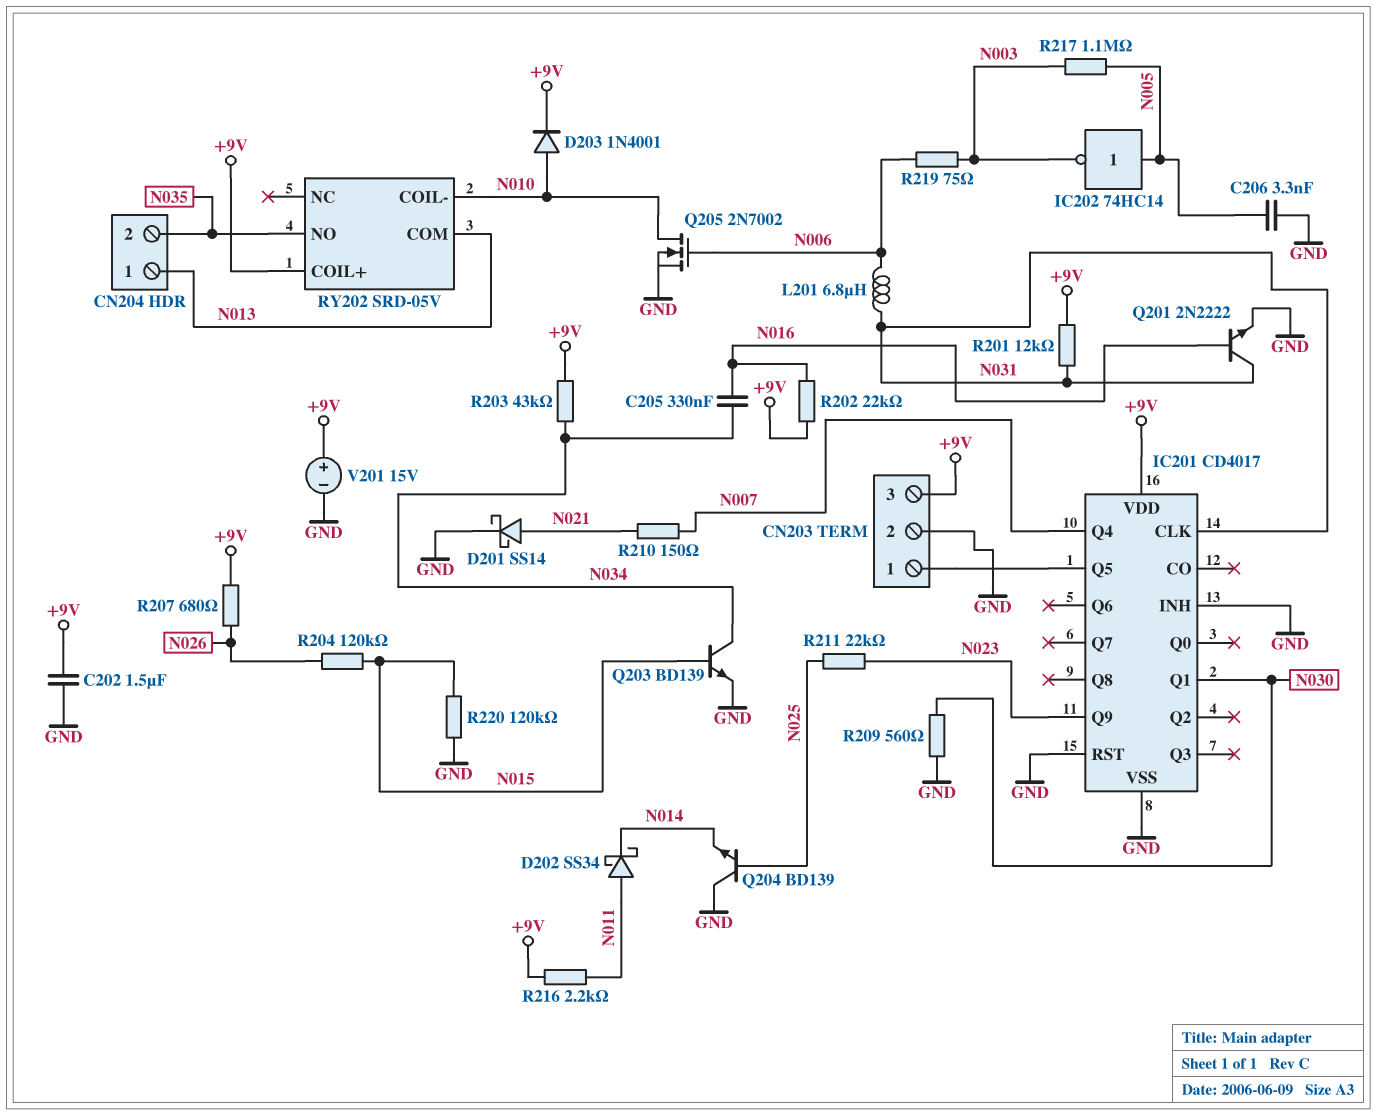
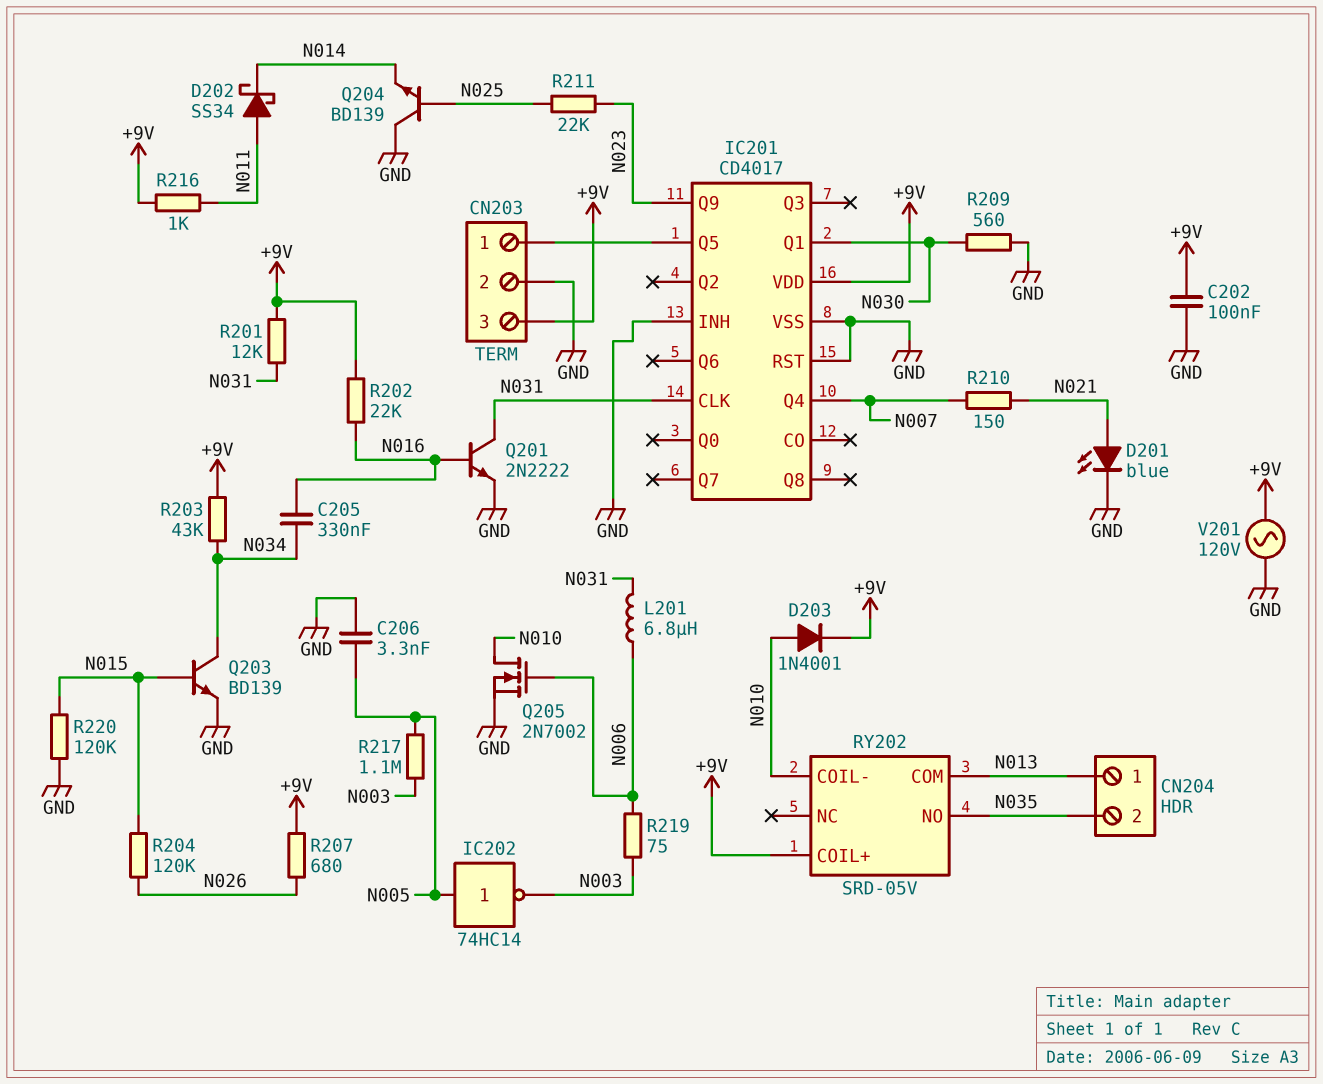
C202: 1.5uF (+9V, GND) -> 100nF (+9V, GND)
D201: schottky SS14 (A N021, K GND) -> LED blue (A N021, K GND)
R216: 2.2k (+9V, N011) -> 1k (+9V, N011)
V201: 15V (plus +9V, minus GND) -> AC 120V (+9V, GND)

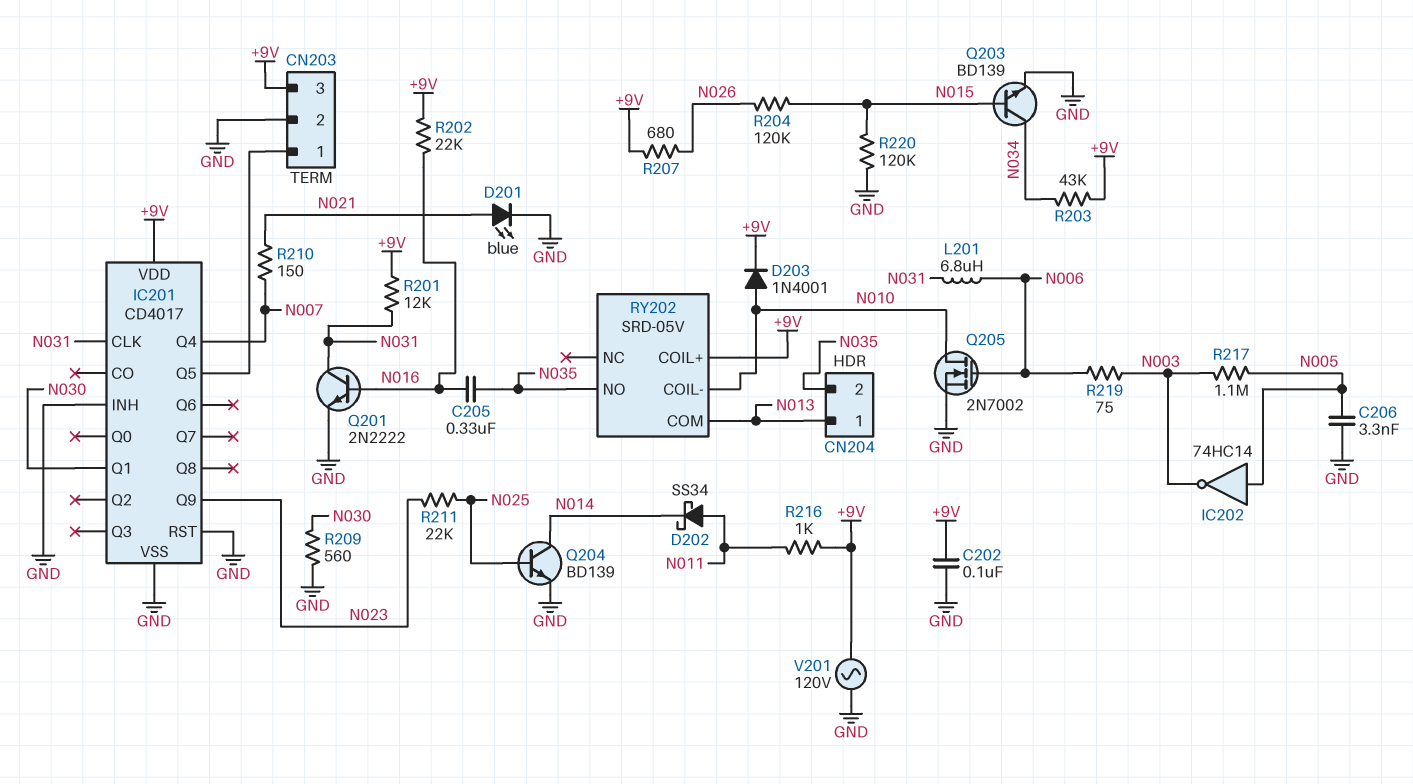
C205: 330nF (N016, N034) -> 330nF (N016, N035)
Q204: NPN BD139 (B N025, C GND, E N014) -> NPN BD139 (B N025, C N014, E GND)

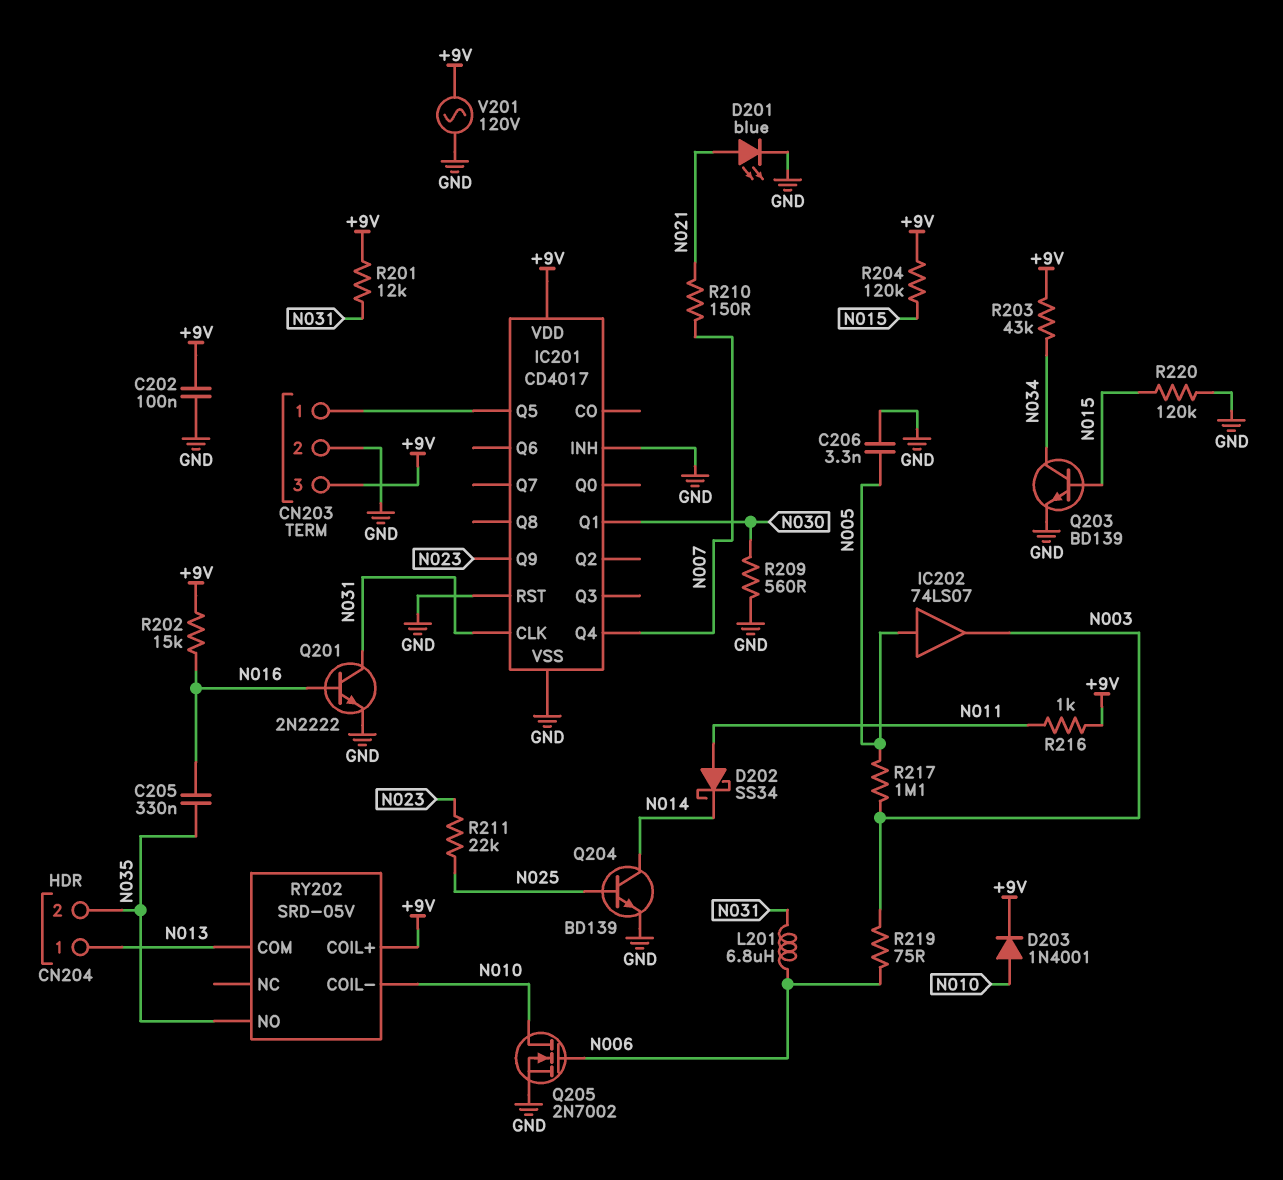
IC202: NOT 74HC14 (in N005, out N003) -> buffer 74LS07 (in N005, out N003)
R202: 22k (+9V, N016) -> 15k (+9V, N016)
R204: 120k (N015, N026) -> 120k (+9V, N015)
R207: 680 (+9V, N026) -> none

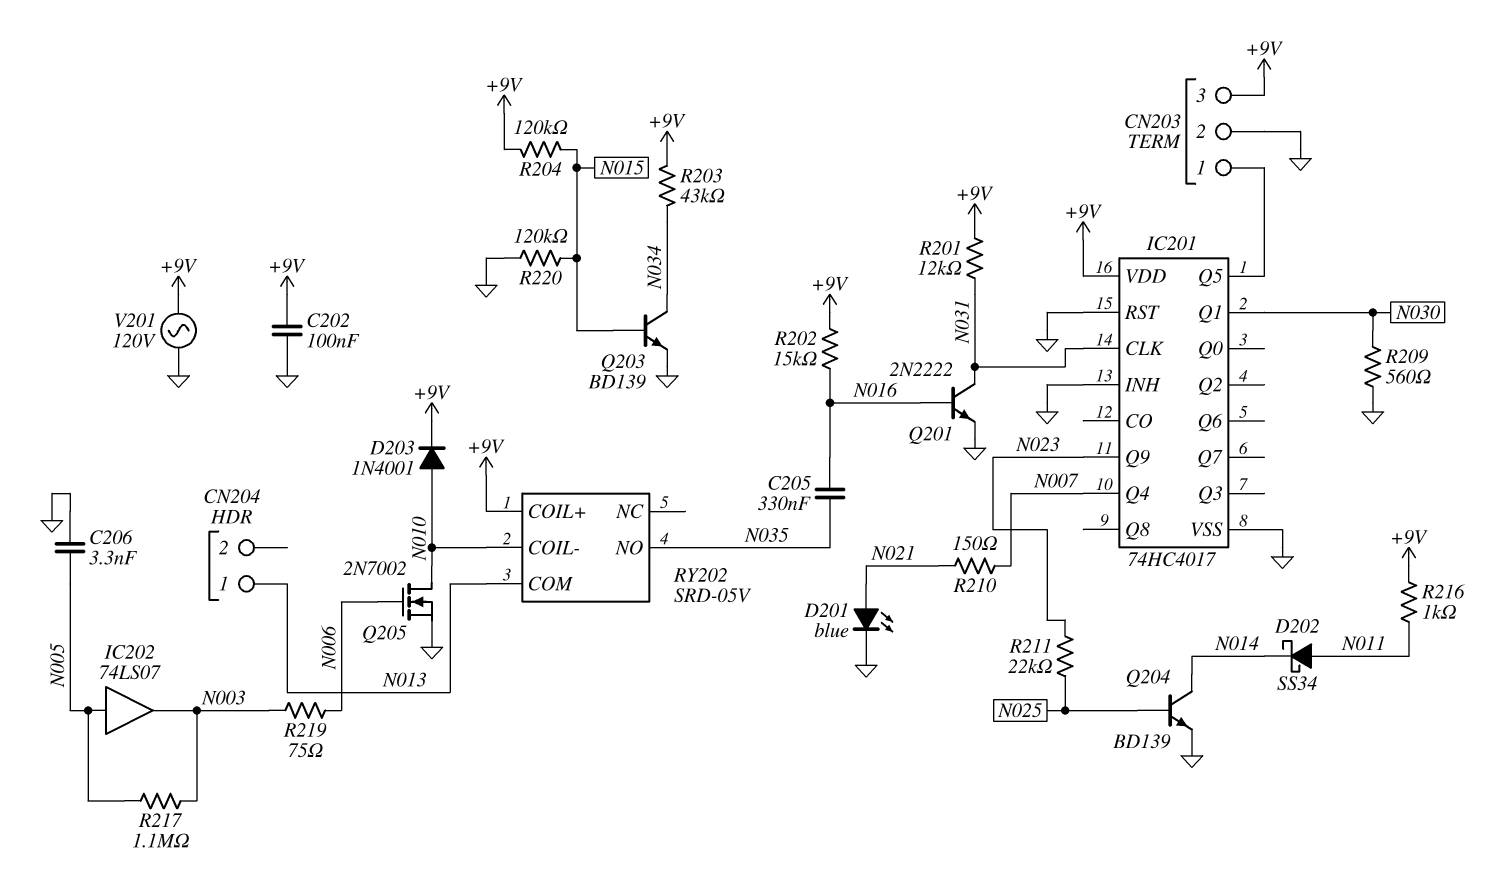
CN204 pin 2: N035 -> none
IC201: CD4017 -> 74HC4017
L201: 6.8uH (N006, N031) -> none

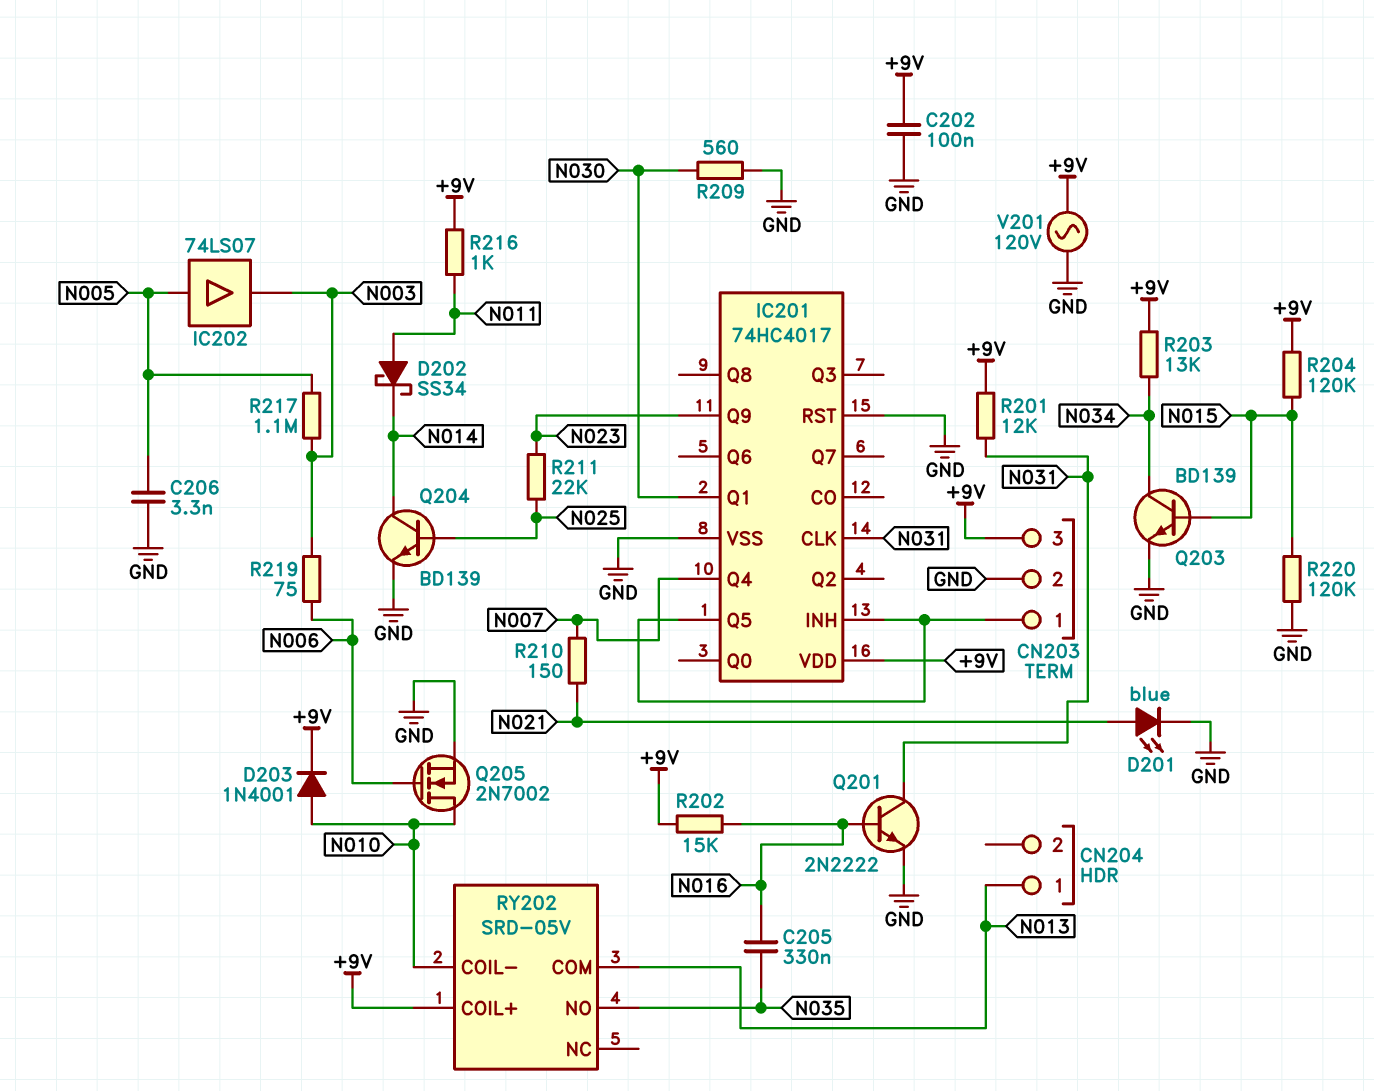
IC201 pin INH: GND -> CN203/1
R203: 43k (+9V, N034) -> 13k (+9V, N034)

